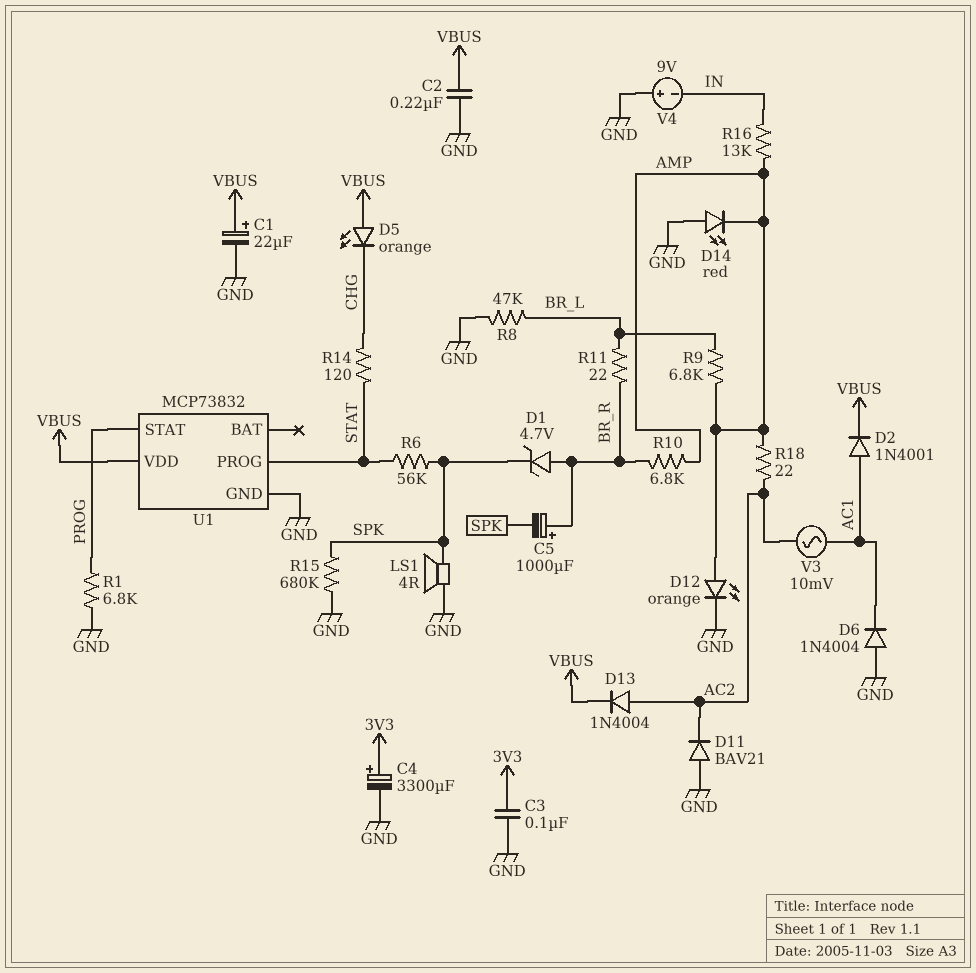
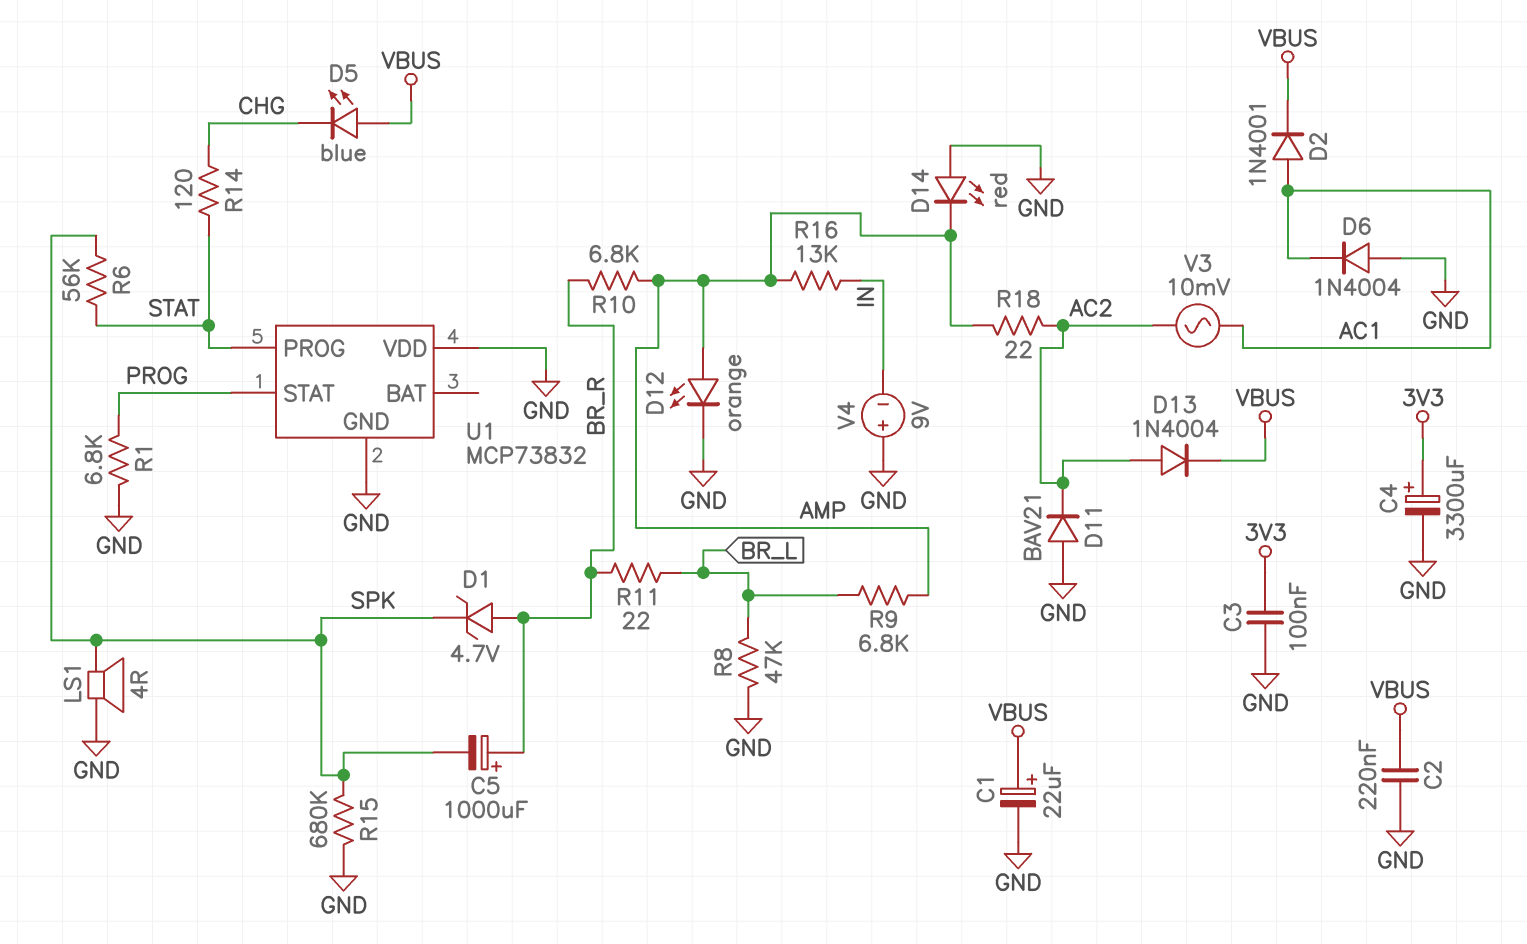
D5: LED orange (A VBUS, K CHG) -> LED blue (A VBUS, K CHG)
U1 pin VDD: VBUS -> GND

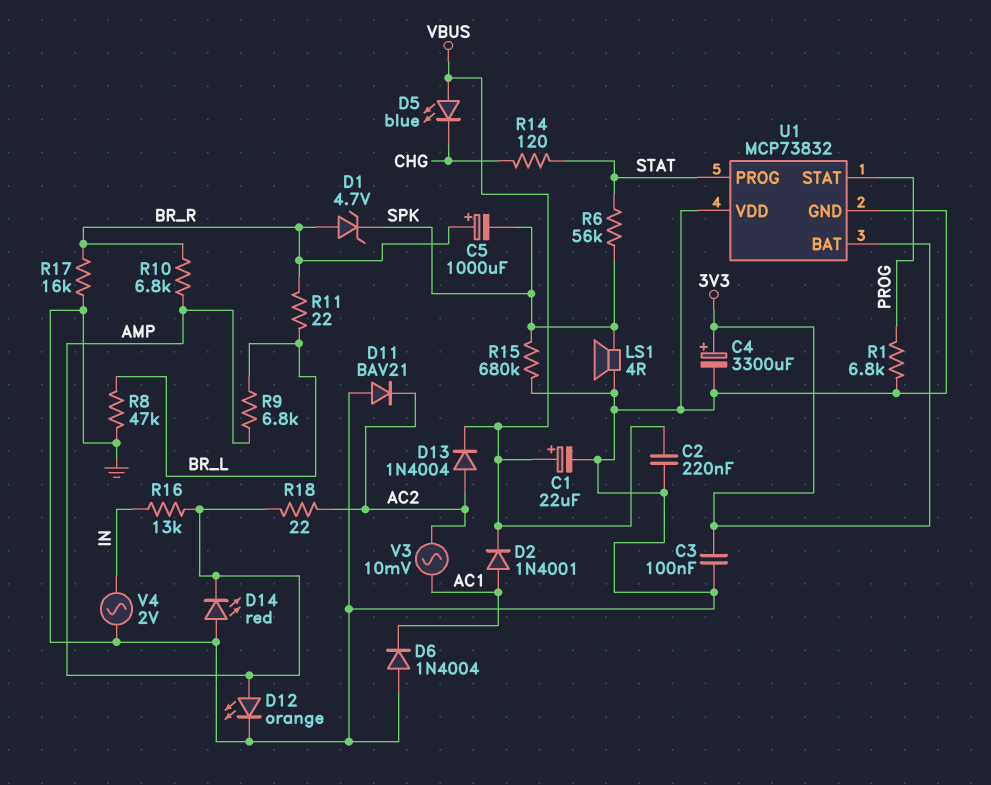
R17: none -> 16k (BR_R, GND)
U1 pin BAT: none -> 3V3
V4: 9V (plus GND, minus IN) -> AC 2V (GND, IN)

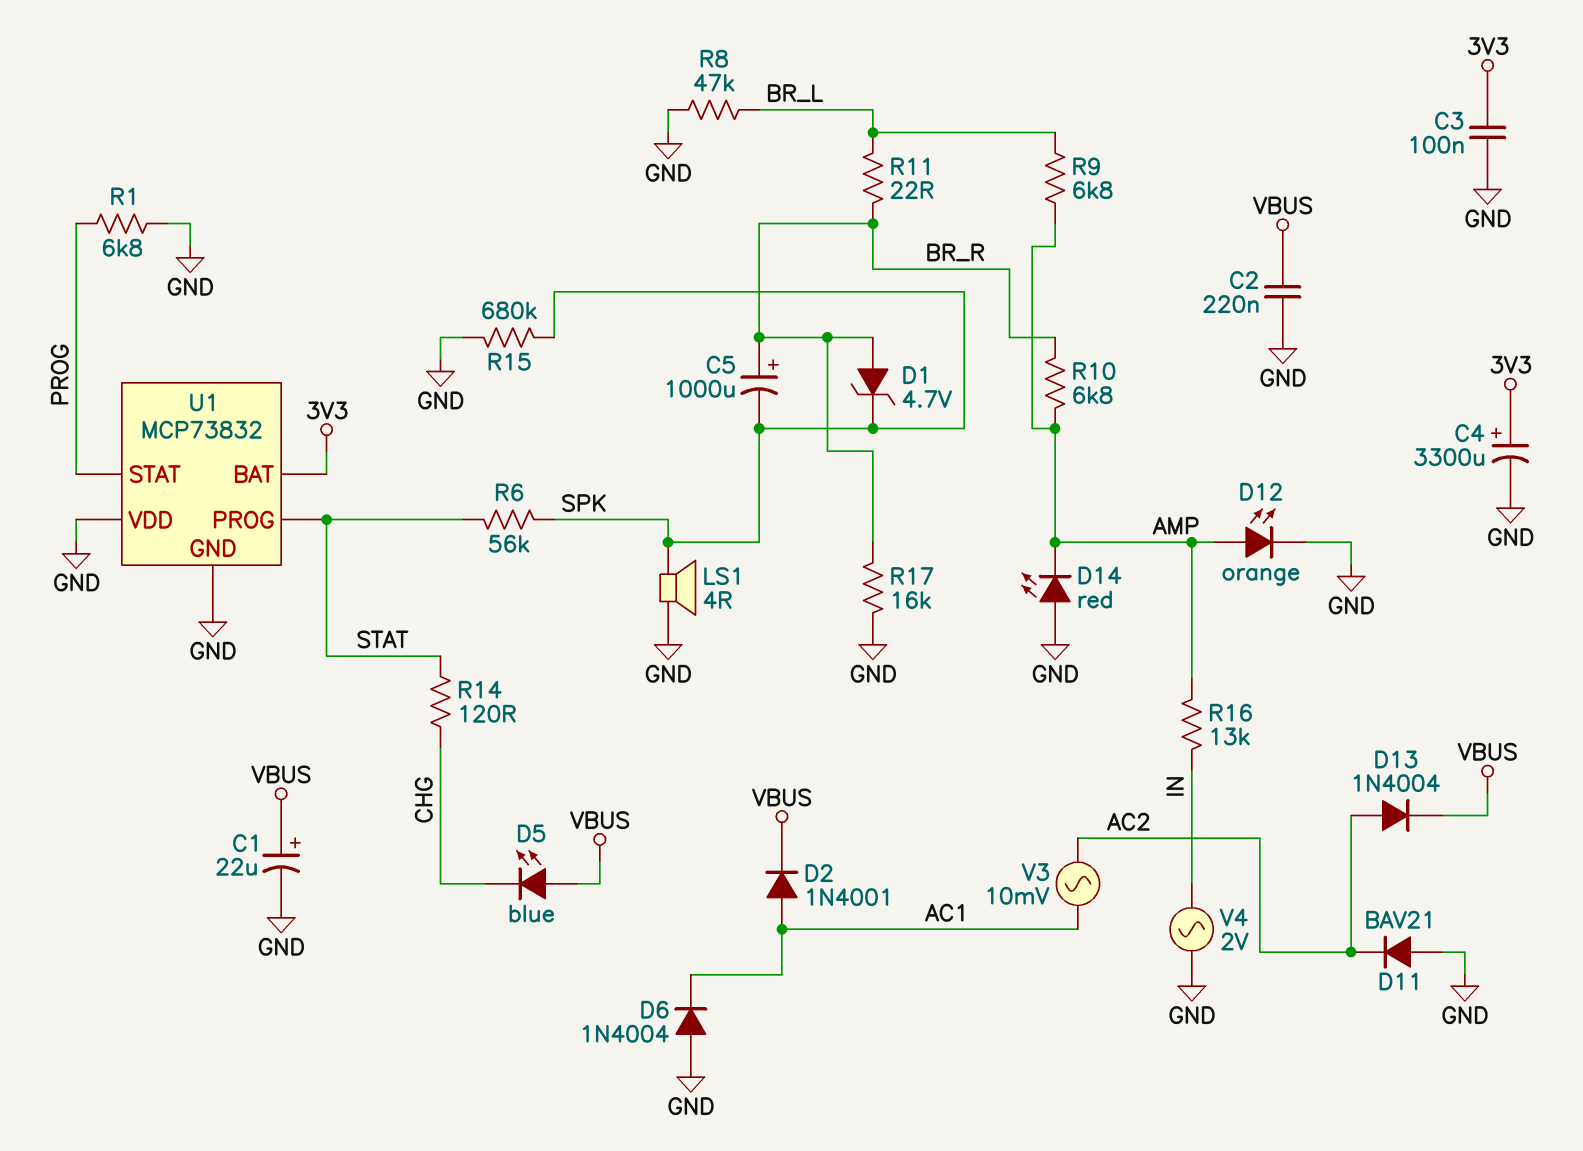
R18: 22 (AC2, AMP) -> none

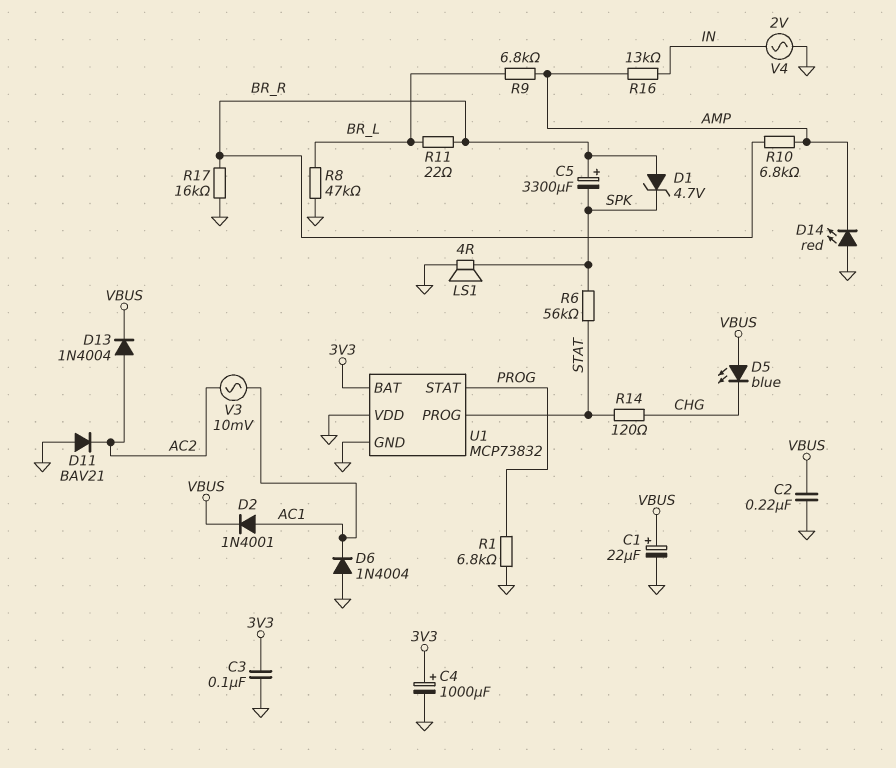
C4: 3300uF (plus 3V3, minus GND) -> 1000uF (plus 3V3, minus GND)
C5: 1000uF (plus BR_R, minus SPK) -> 3300uF (plus BR_R, minus SPK)
D12: LED orange (A AMP, K GND) -> none
R15: 680k (GND, SPK) -> none

